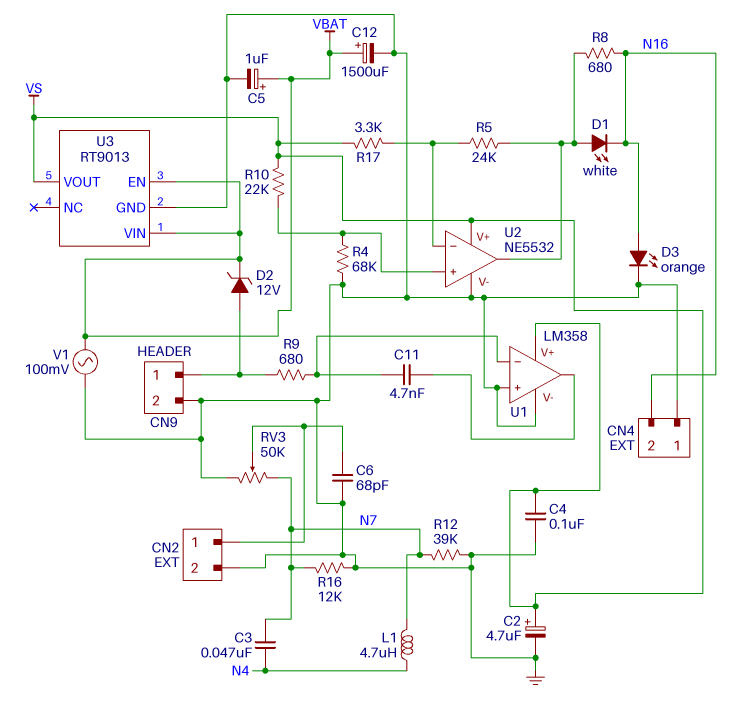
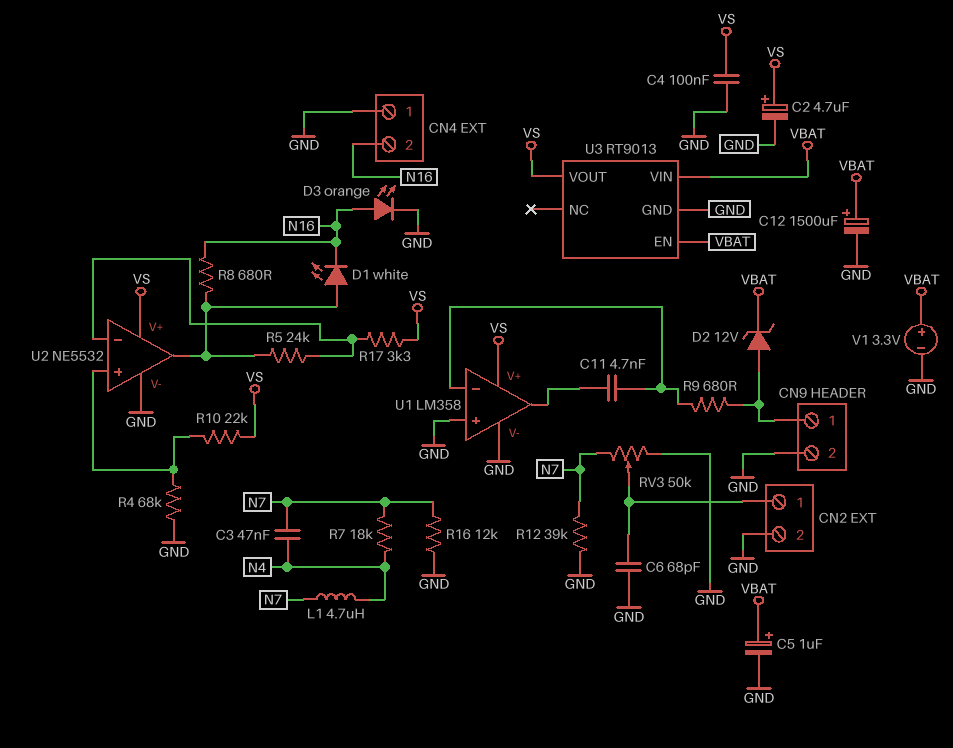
R7: none -> 18k (N4, N7)
V1: AC 100mV (GND, VBAT) -> 3.3V (plus VBAT, minus GND)

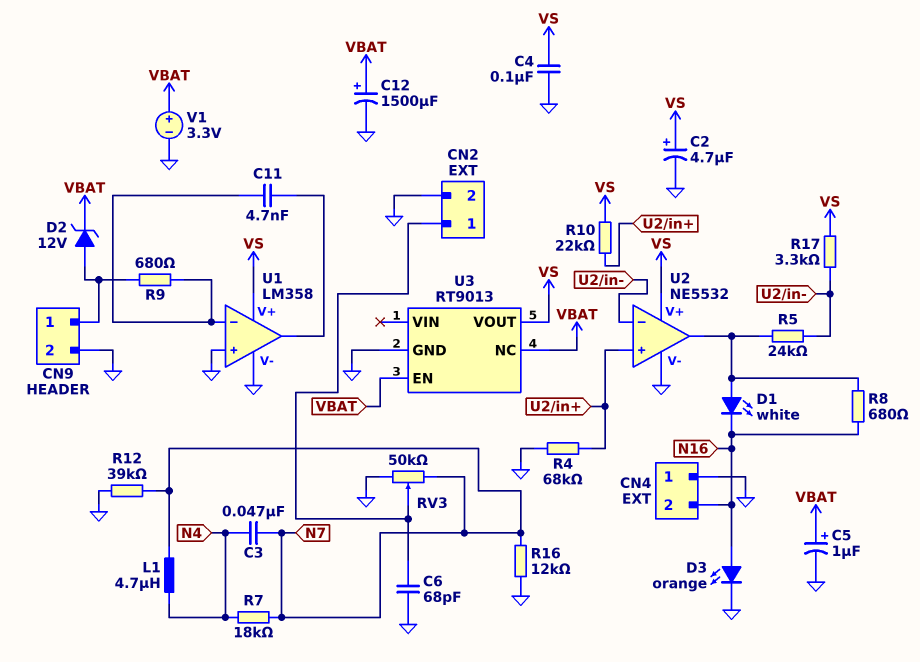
U3 pin NC: none -> VBAT
U3 pin VIN: VBAT -> none

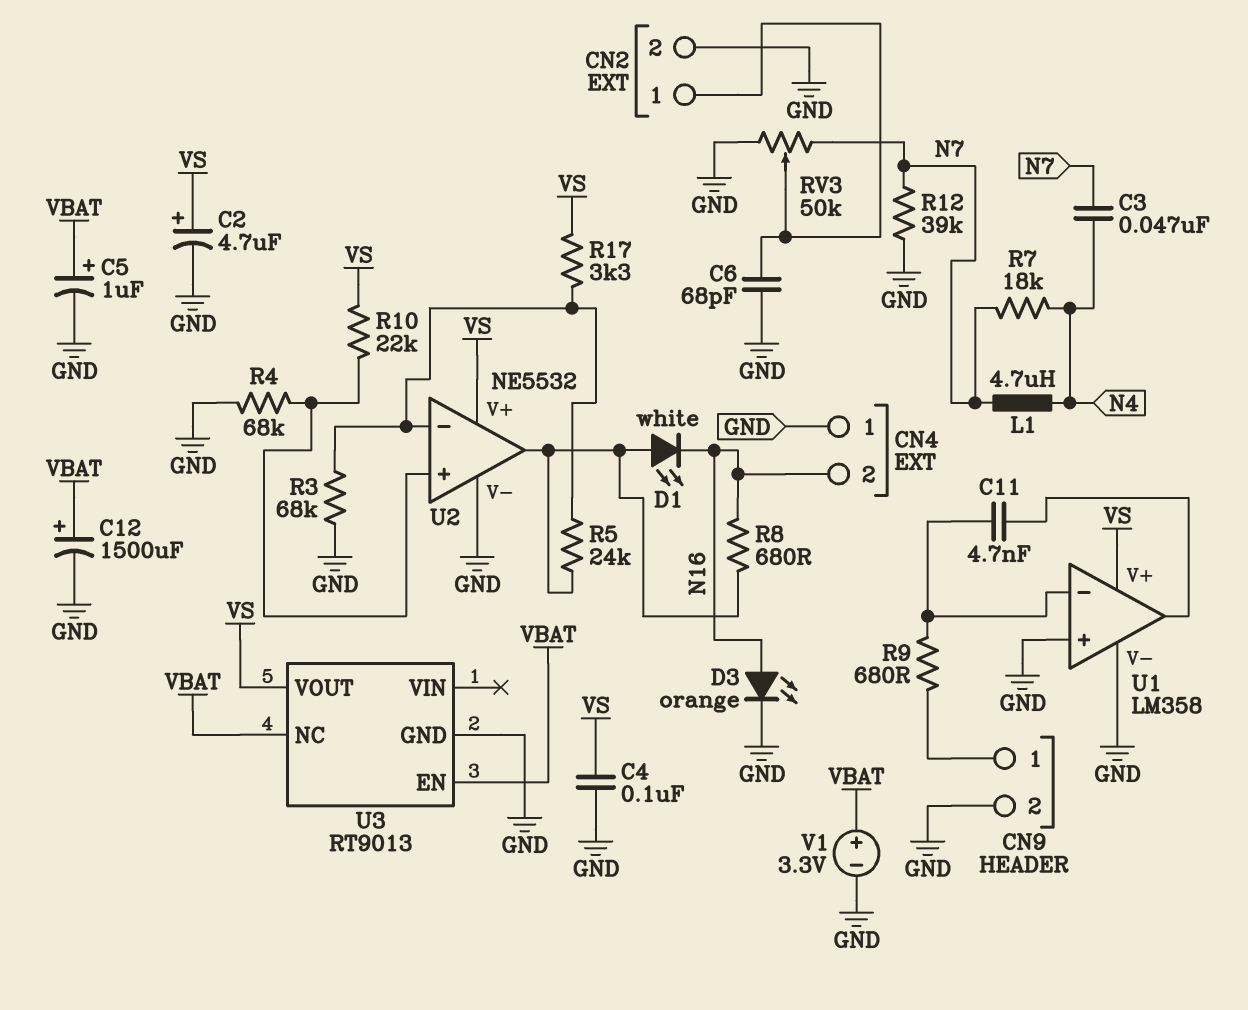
D2: zener 12V (A CN9/1, K VBAT) -> none
R3: none -> 68k (GND, U2/in-)
R16: 12k (GND, N7) -> none

